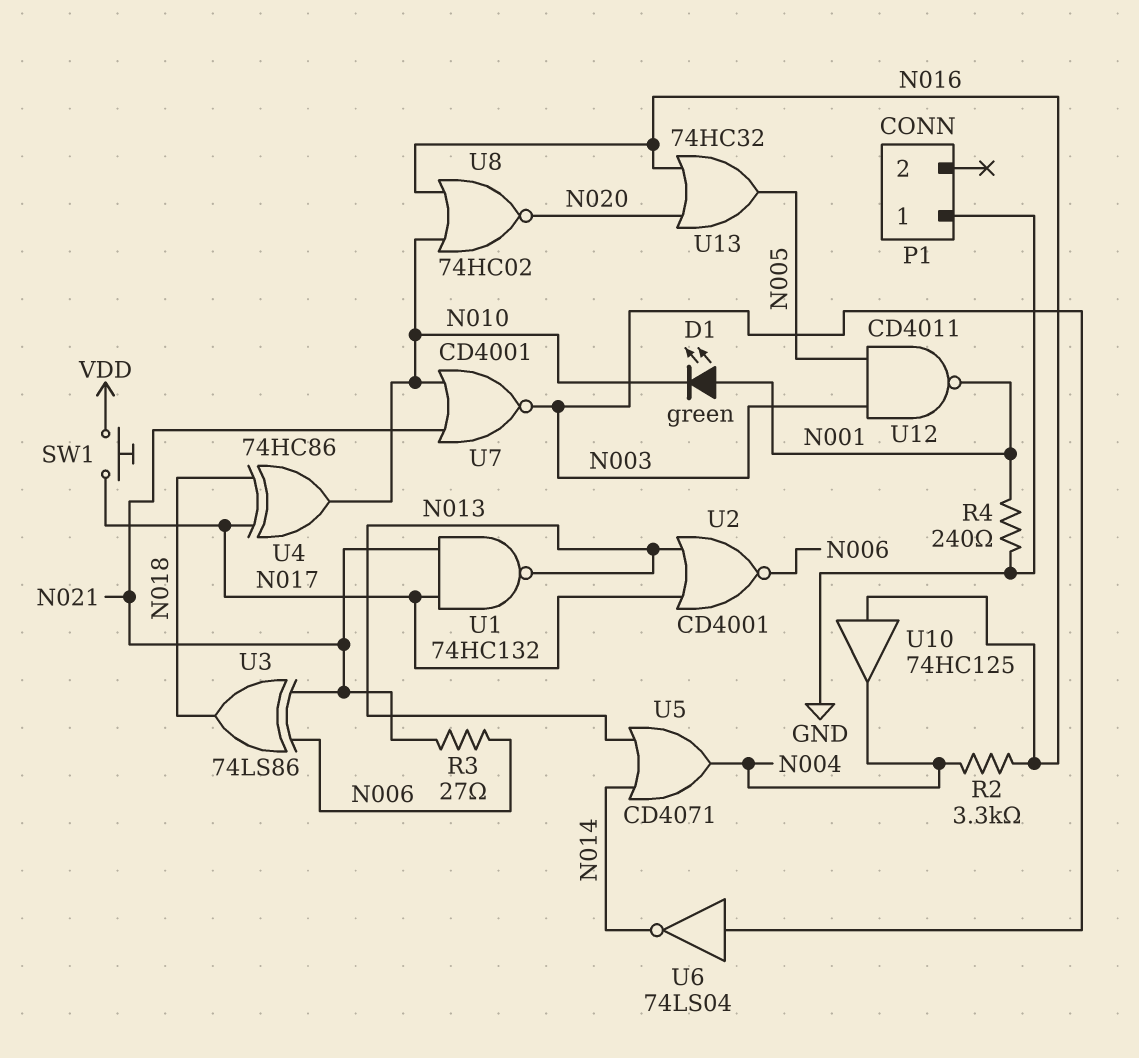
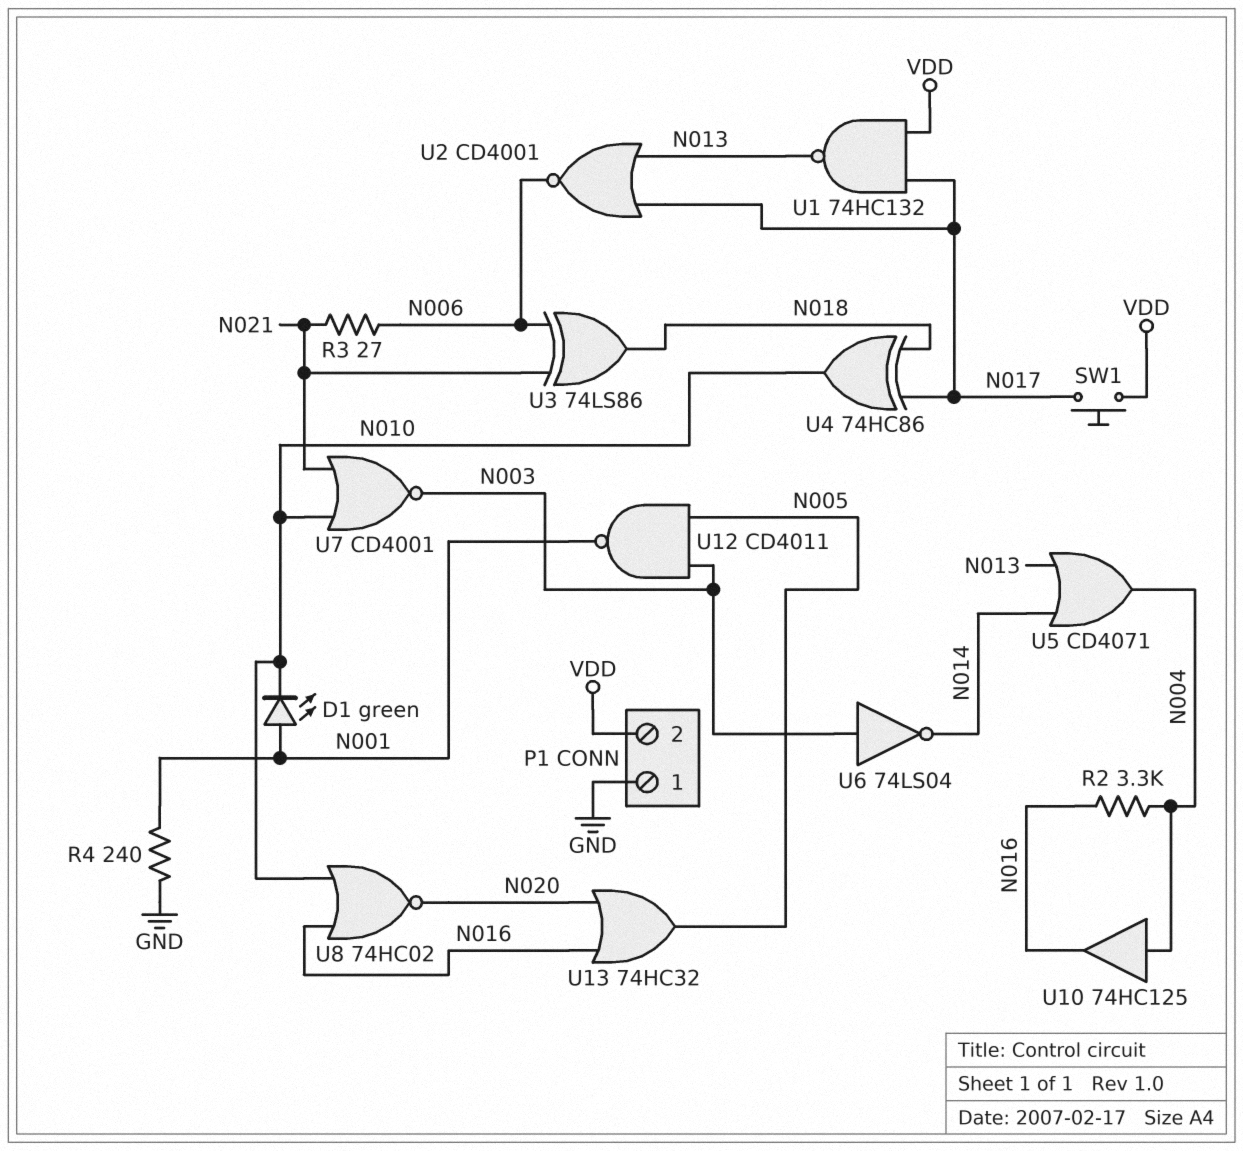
P1 pin 2: none -> VDD
U1: NAND 74HC132 (in N017, in N021, out N013) -> NAND 74HC132 (in N017, in VDD, out N013)
U10: buffer 74HC125 (in N016, out N004) -> buffer 74HC125 (in N004, out N016)

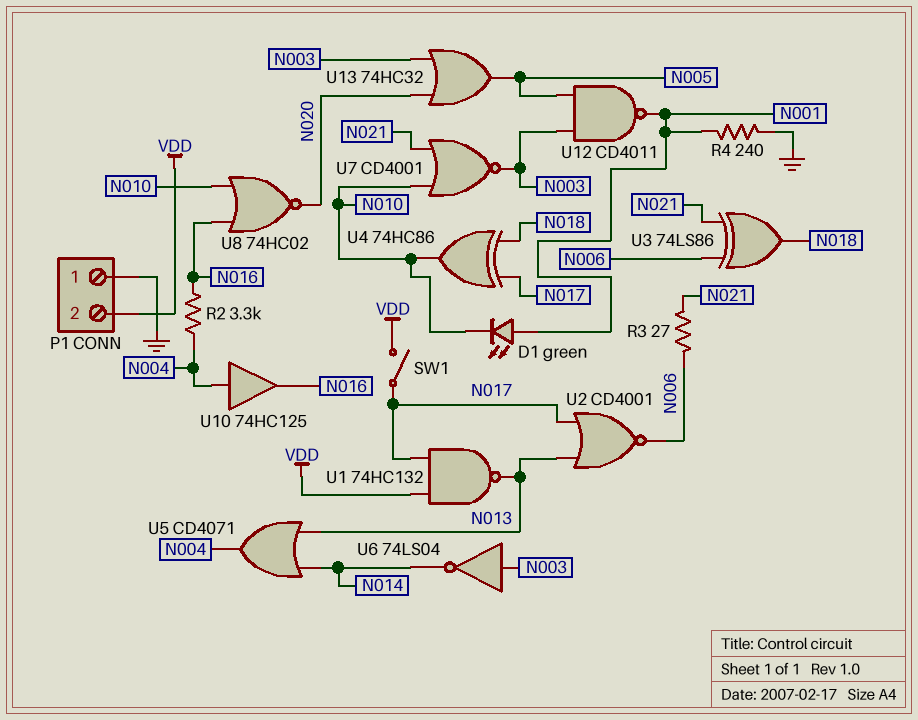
SW1: button (N017, VDD) -> switch (N017, VDD)
U13: OR 74HC32 (in N016, in N020, out N005) -> OR 74HC32 (in N003, in N020, out N005)

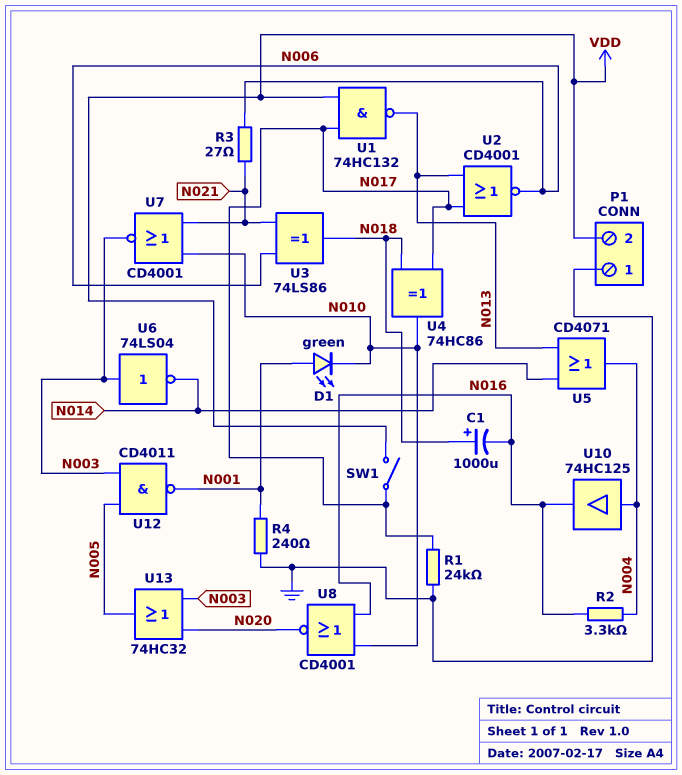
C1: none -> 1000uF (plus N018, minus N016)
R1: none -> 24k (GND, N017)
U8: NOR 74HC02 (in N010, in N016, out N020) -> NOR CD4001 (in N010, in N016, out N020)

